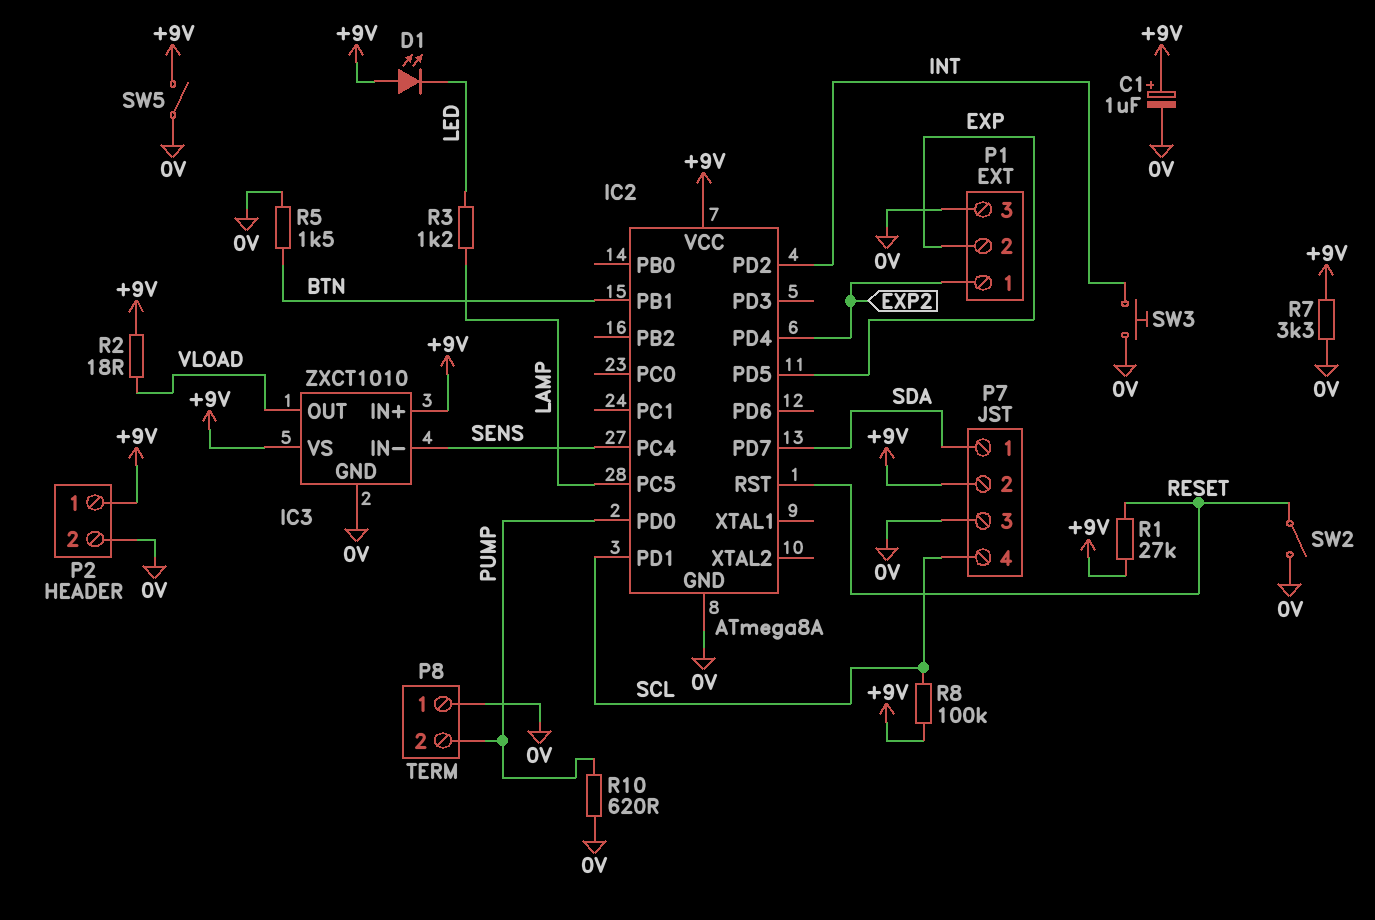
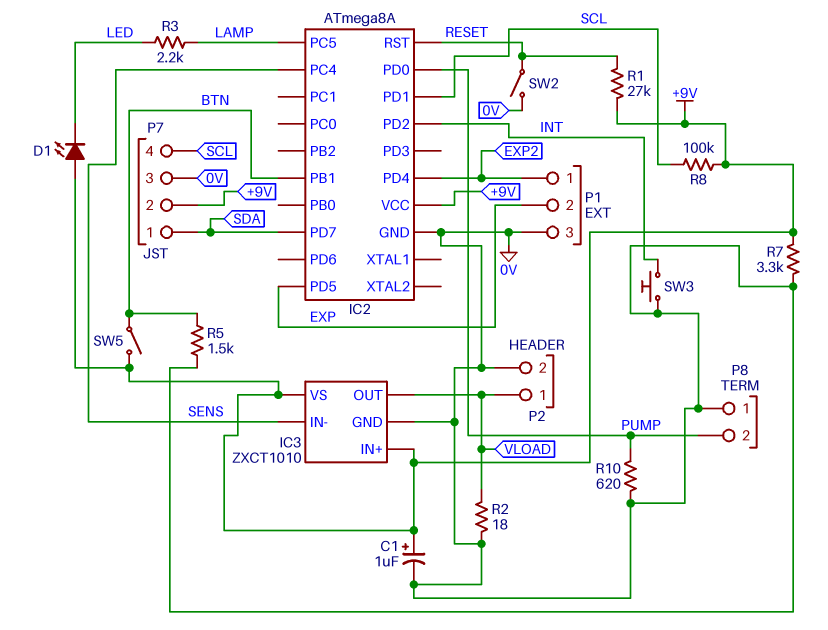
P2 pin 1: +9V -> VLOAD
R2: 18 (+9V, VLOAD) -> 18 (0V, VLOAD)
R3: 1.2k (LAMP, LED) -> 2.2k (LAMP, LED)
SW5: switch (+9V, 0V) -> switch (+9V, BTN)

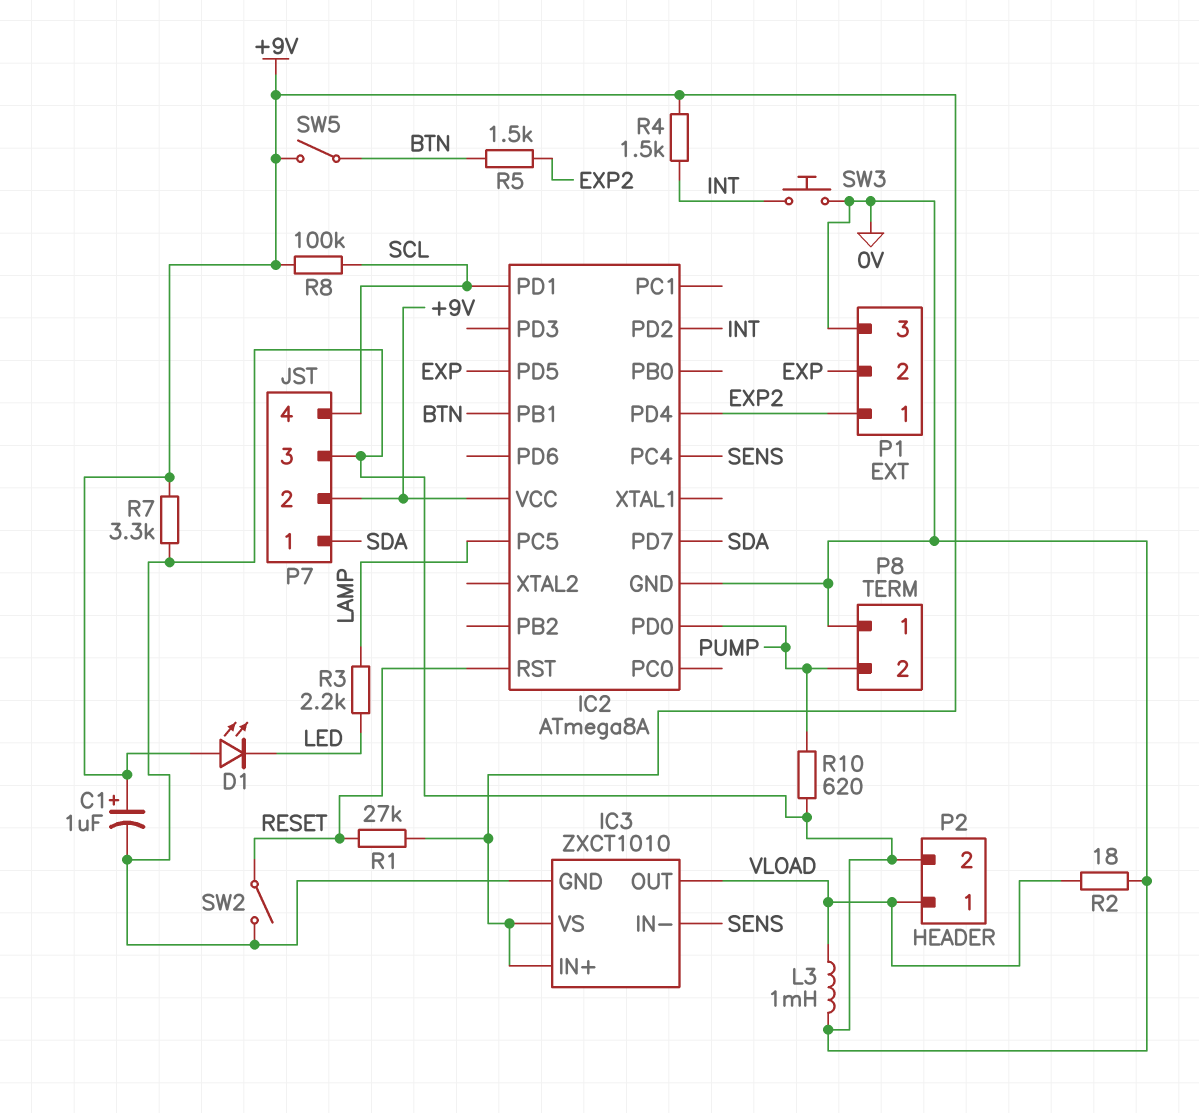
L3: none -> 1mH (0V, VLOAD)
R4: none -> 1.5k (+9V, INT)
R5: 1.5k (0V, BTN) -> 1.5k (BTN, EXP2)

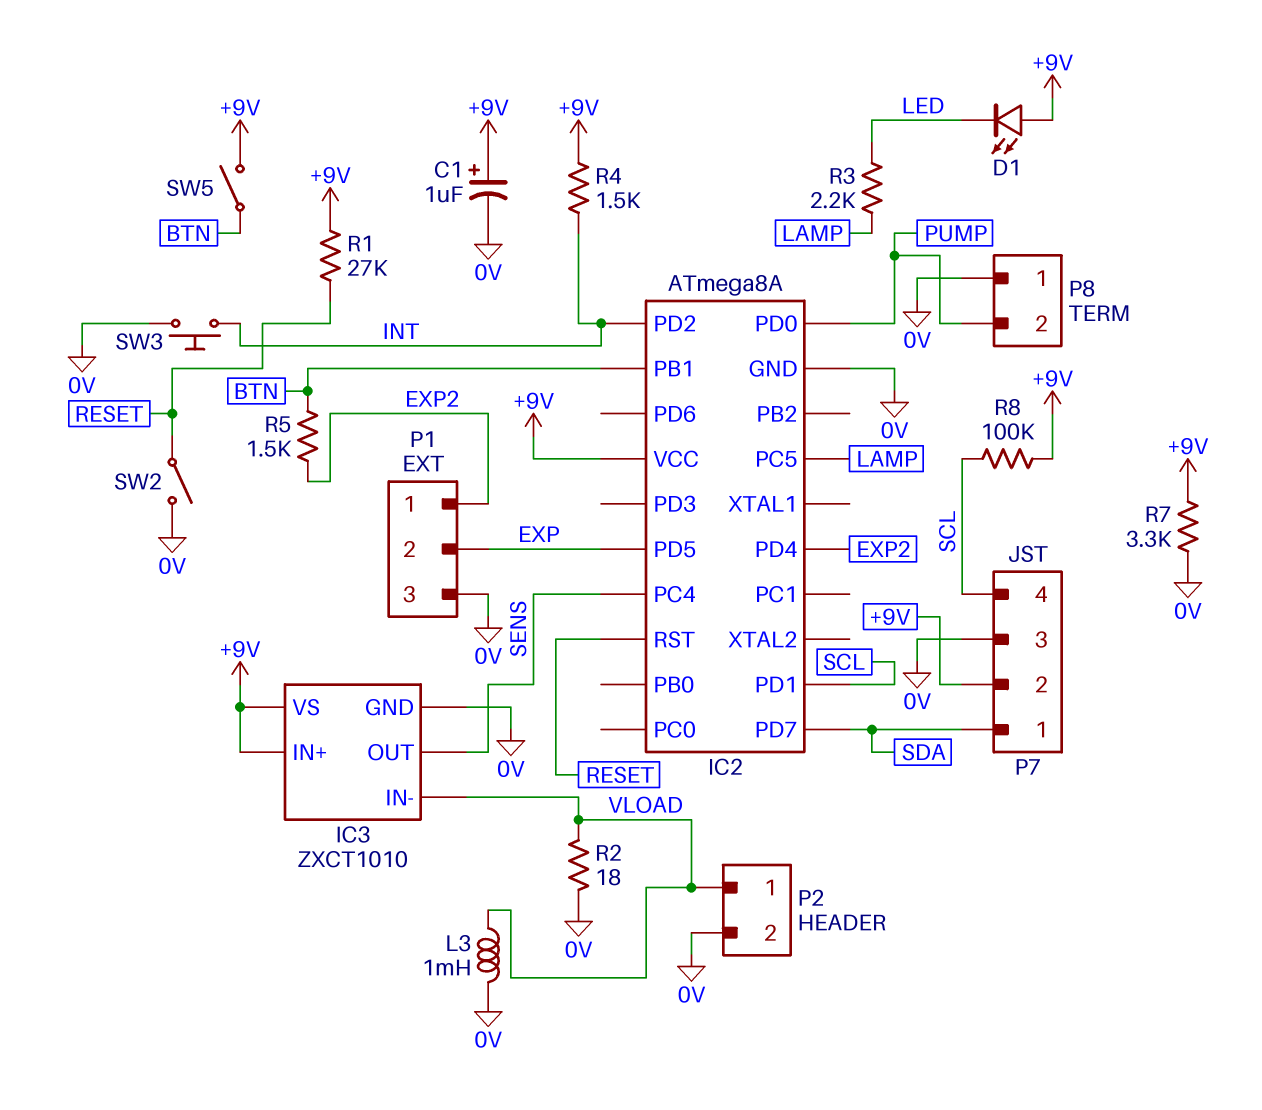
IC3 pin IN-: SENS -> VLOAD
IC3 pin OUT: VLOAD -> SENS
R10: 620 (0V, PUMP) -> none

